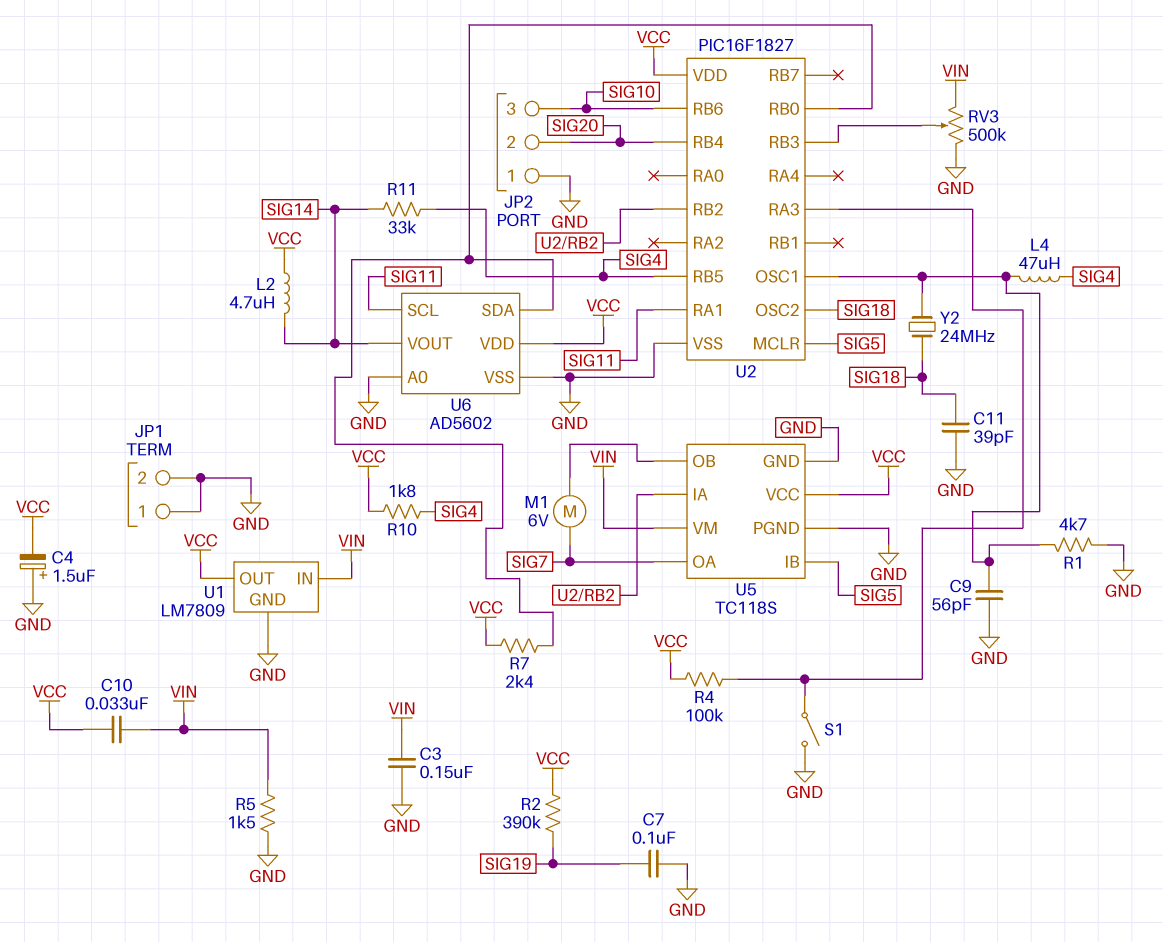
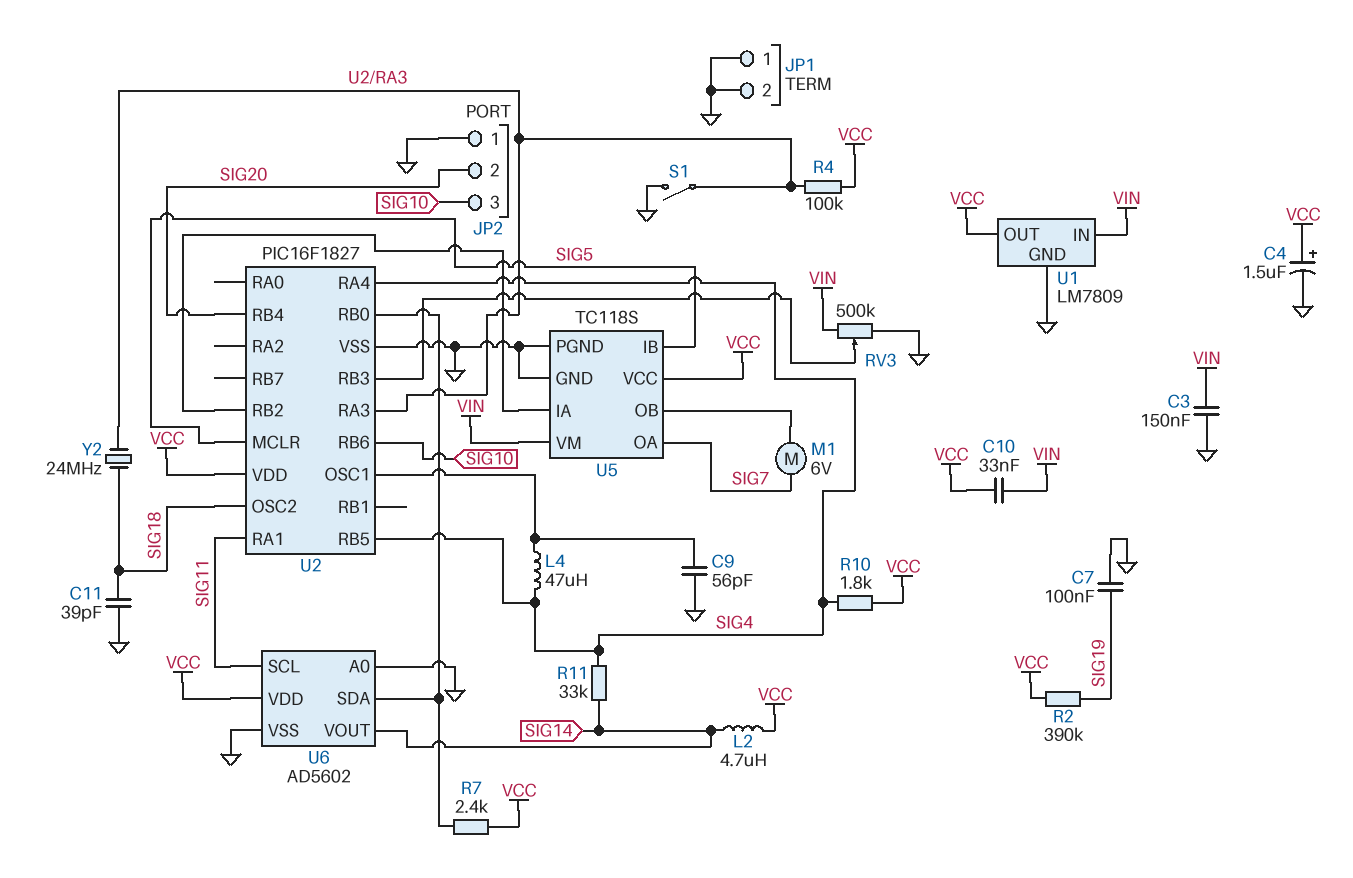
C4: 1.5uF (plus GND, minus VCC) -> 1.5uF (plus VCC, minus GND)
R1: 4.7k (GND, U2/OSC1) -> none
R5: 1.5k (GND, VIN) -> none
U2 pin RA4: none -> SIG4
Y2: 24MHz (SIG18, U2/OSC1) -> 24MHz (SIG18, U2/RA3)

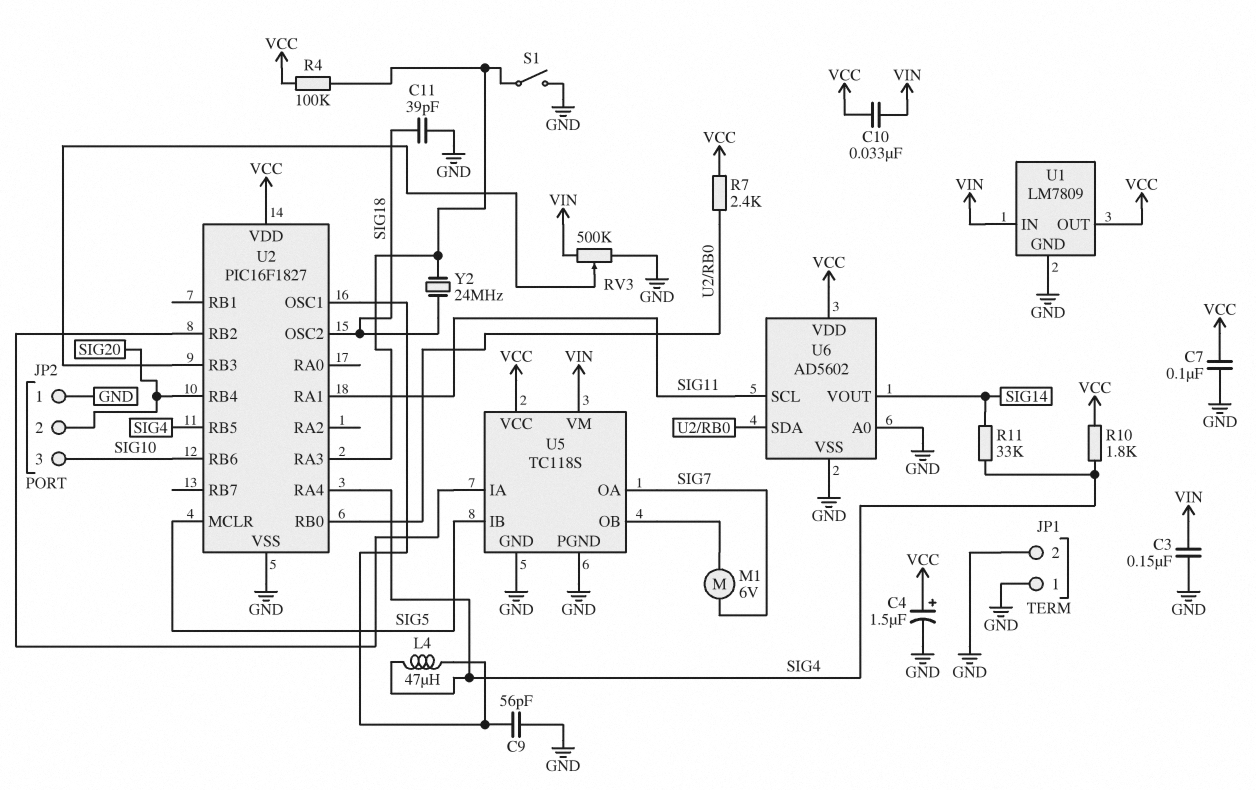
C7: 100nF (GND, SIG19) -> 100nF (GND, VCC)
L2: 4.7uH (SIG14, VCC) -> none
R2: 390k (SIG19, VCC) -> none

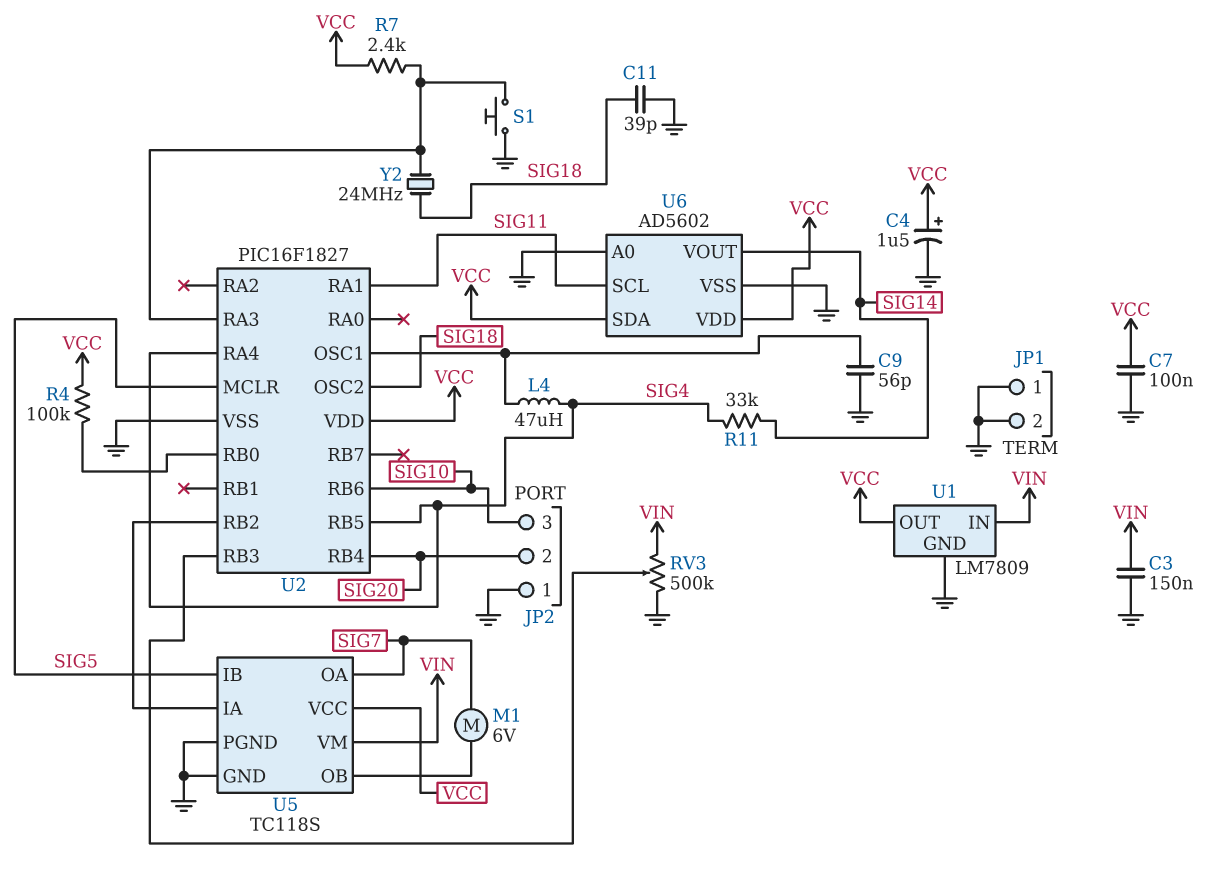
C10: 33nF (VCC, VIN) -> none
R4: 100k (U2/RA3, VCC) -> 100k (U2/RB0, VCC)
R7: 2.4k (U2/RB0, VCC) -> 2.4k (U2/RA3, VCC)
R10: 1.8k (SIG4, VCC) -> none
S1: switch (GND, U2/RA3) -> button (GND, U2/RA3)
U6 pin SDA: U2/RB0 -> VCC

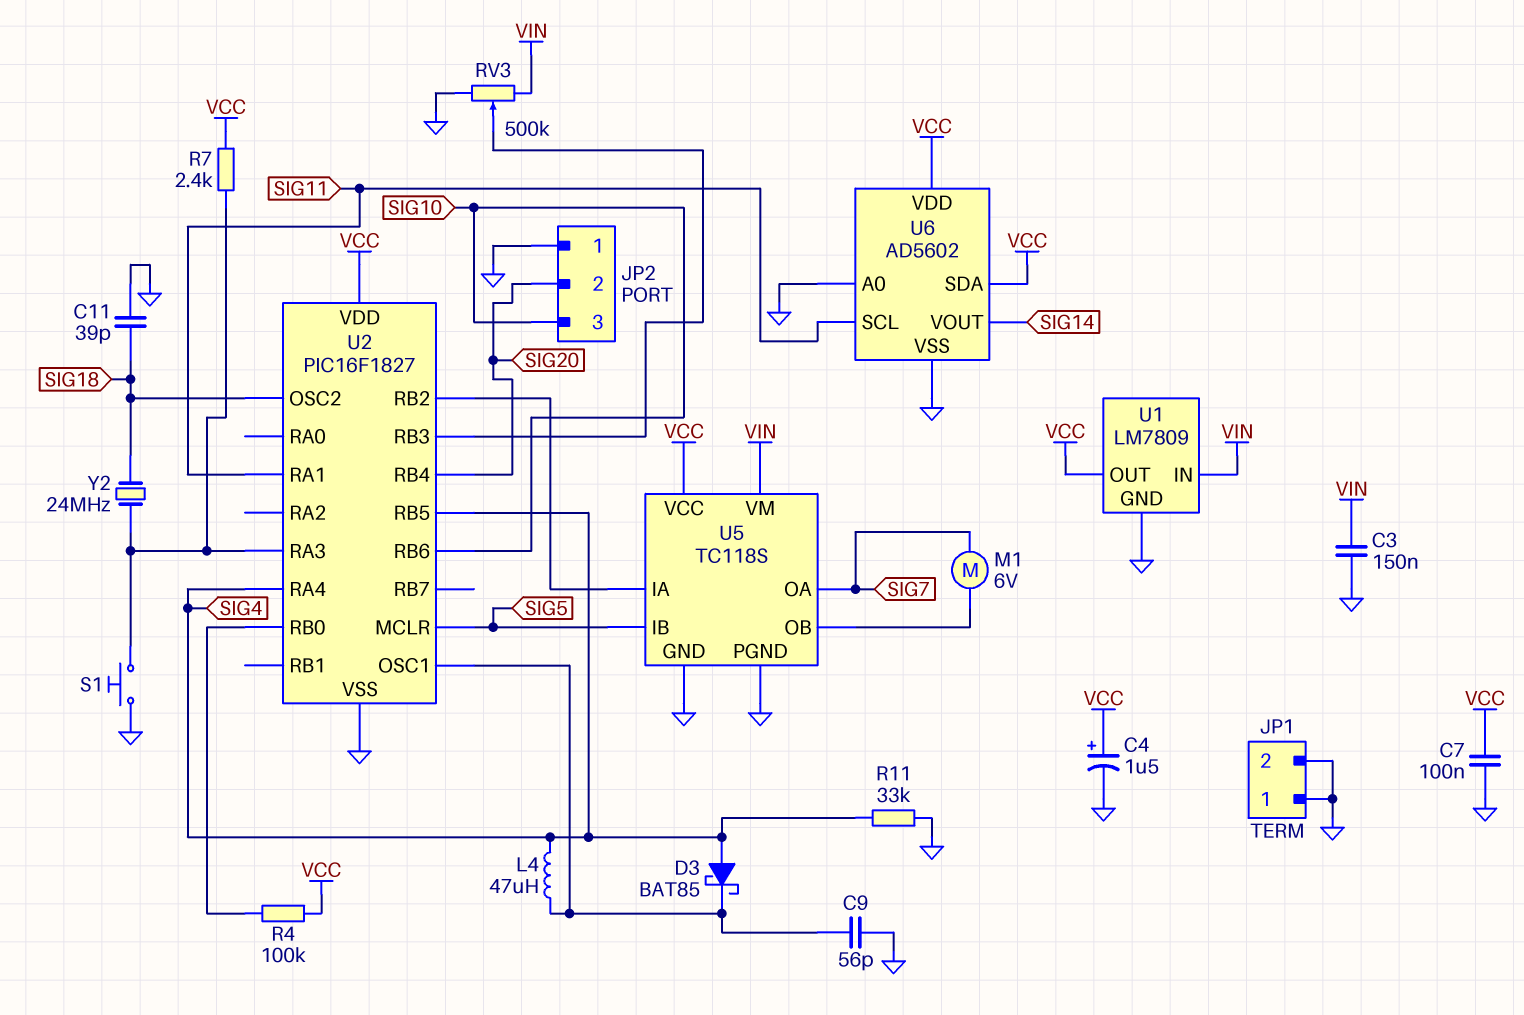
D3: none -> schottky BAT85 (A SIG4, K U2/OSC1)
R11: 33k (SIG4, SIG14) -> 33k (GND, SIG4)

